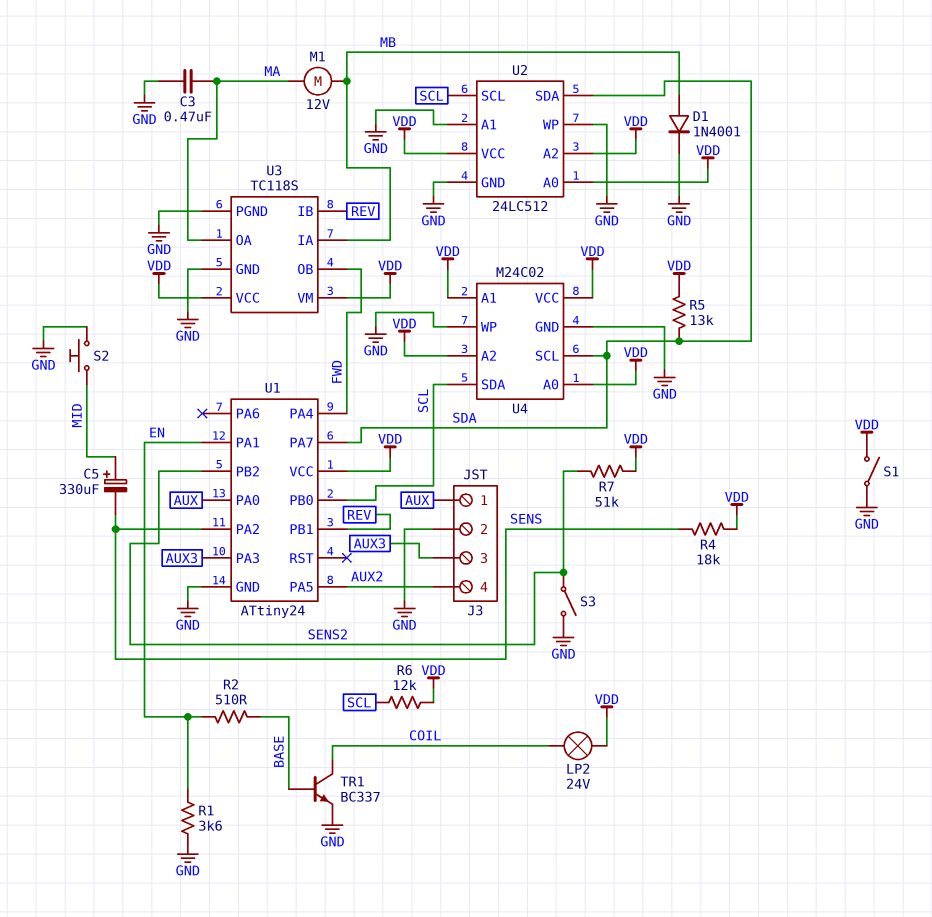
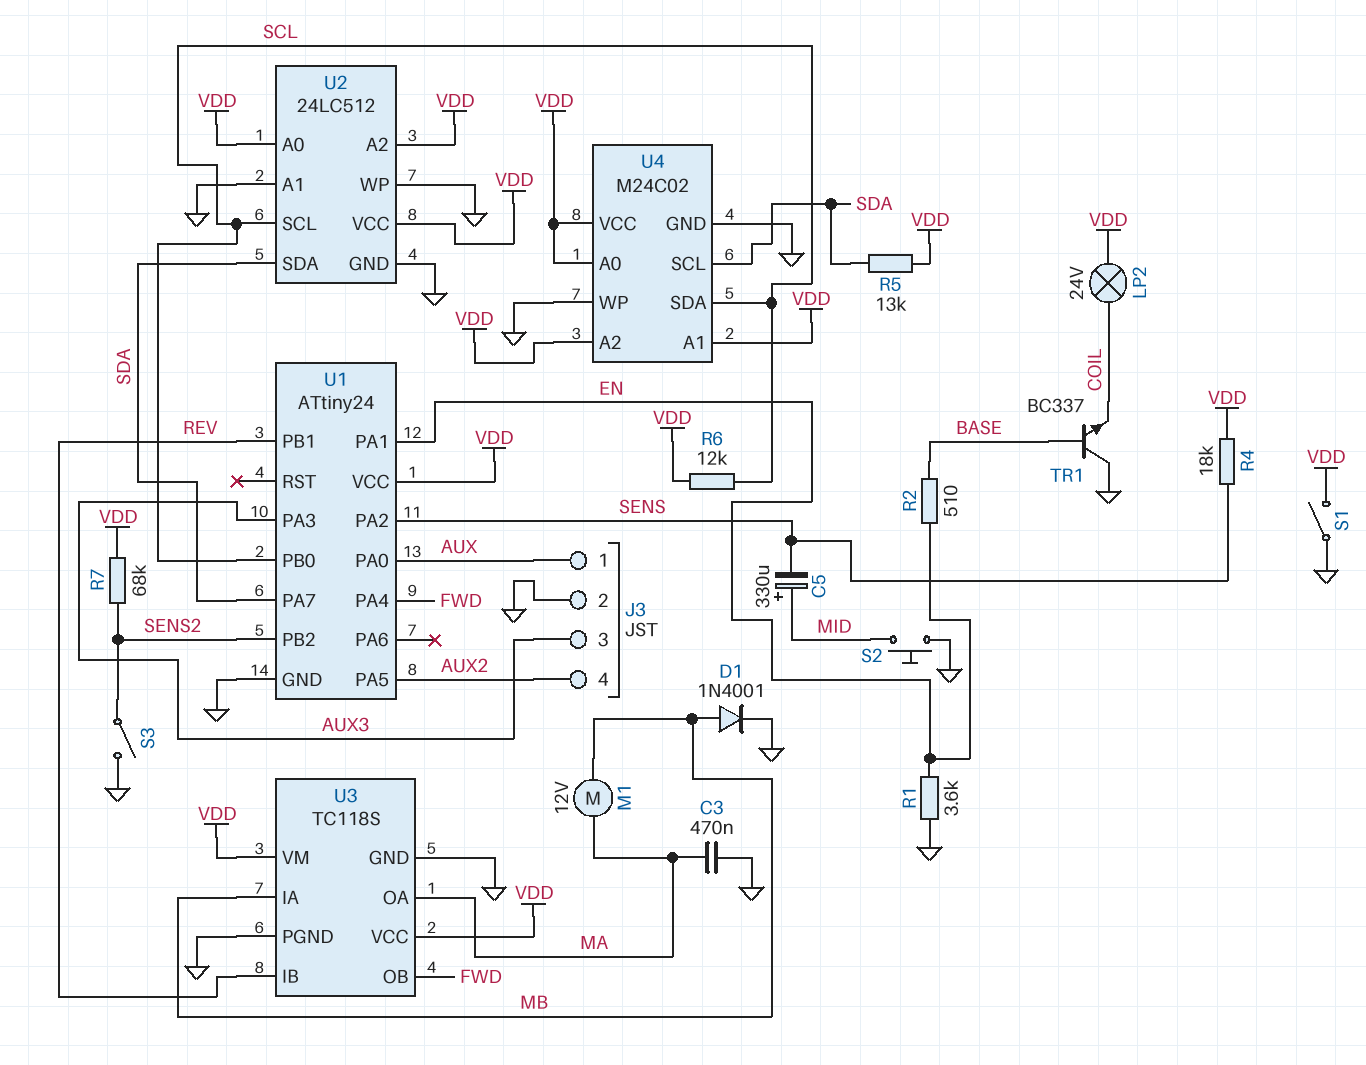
R7: 51k (SENS2, VDD) -> 68k (SENS2, VDD)
TR1: NPN BC337 (B BASE, C COIL, E GND) -> NPN BC337 (B BASE, C GND, E COIL)

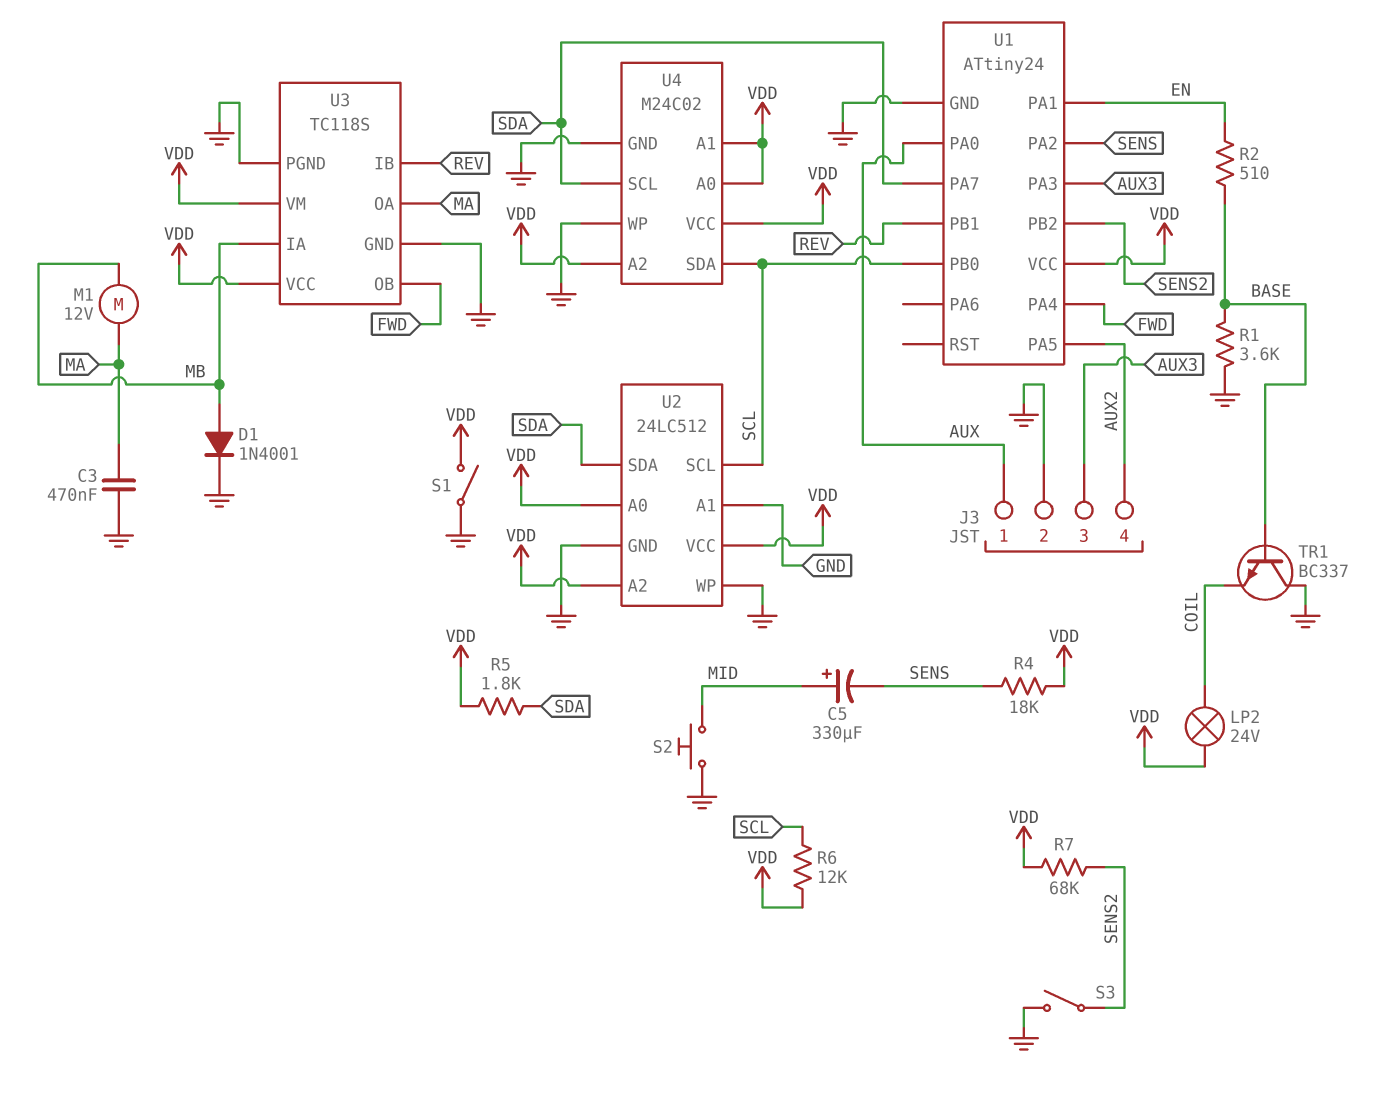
R1: 3.6k (EN, GND) -> 3.6k (BASE, GND)
R5: 13k (SDA, VDD) -> 1.8k (SDA, VDD)

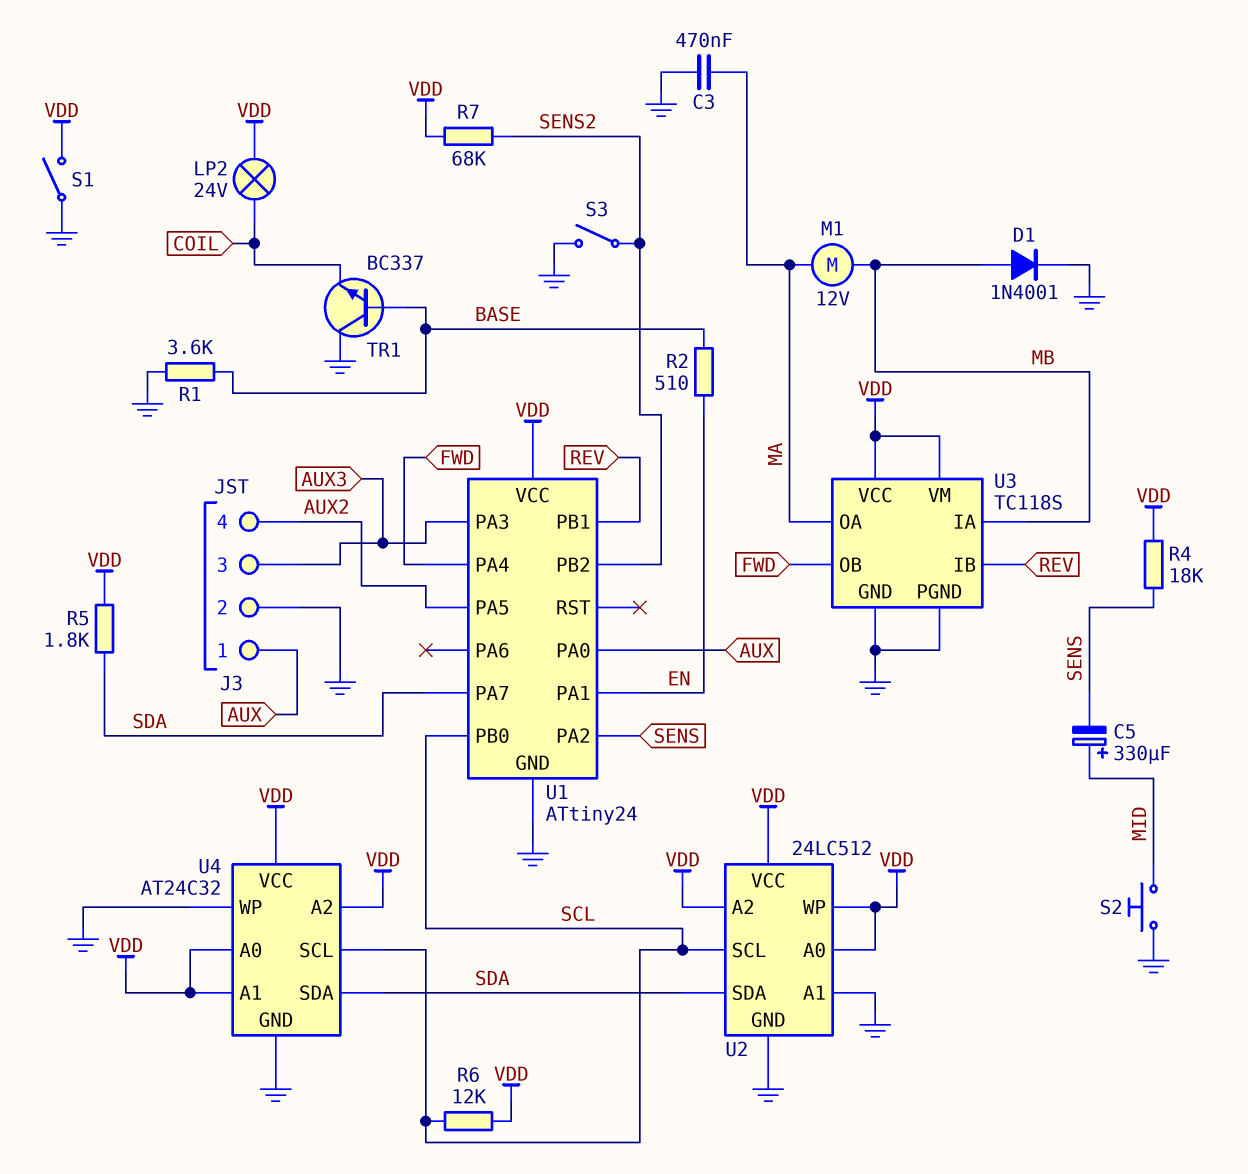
U2 pin WP: GND -> VDD
U4: M24C02 -> AT24C32
U4 pin SCL: SDA -> SCL
U4 pin SDA: SCL -> SDA

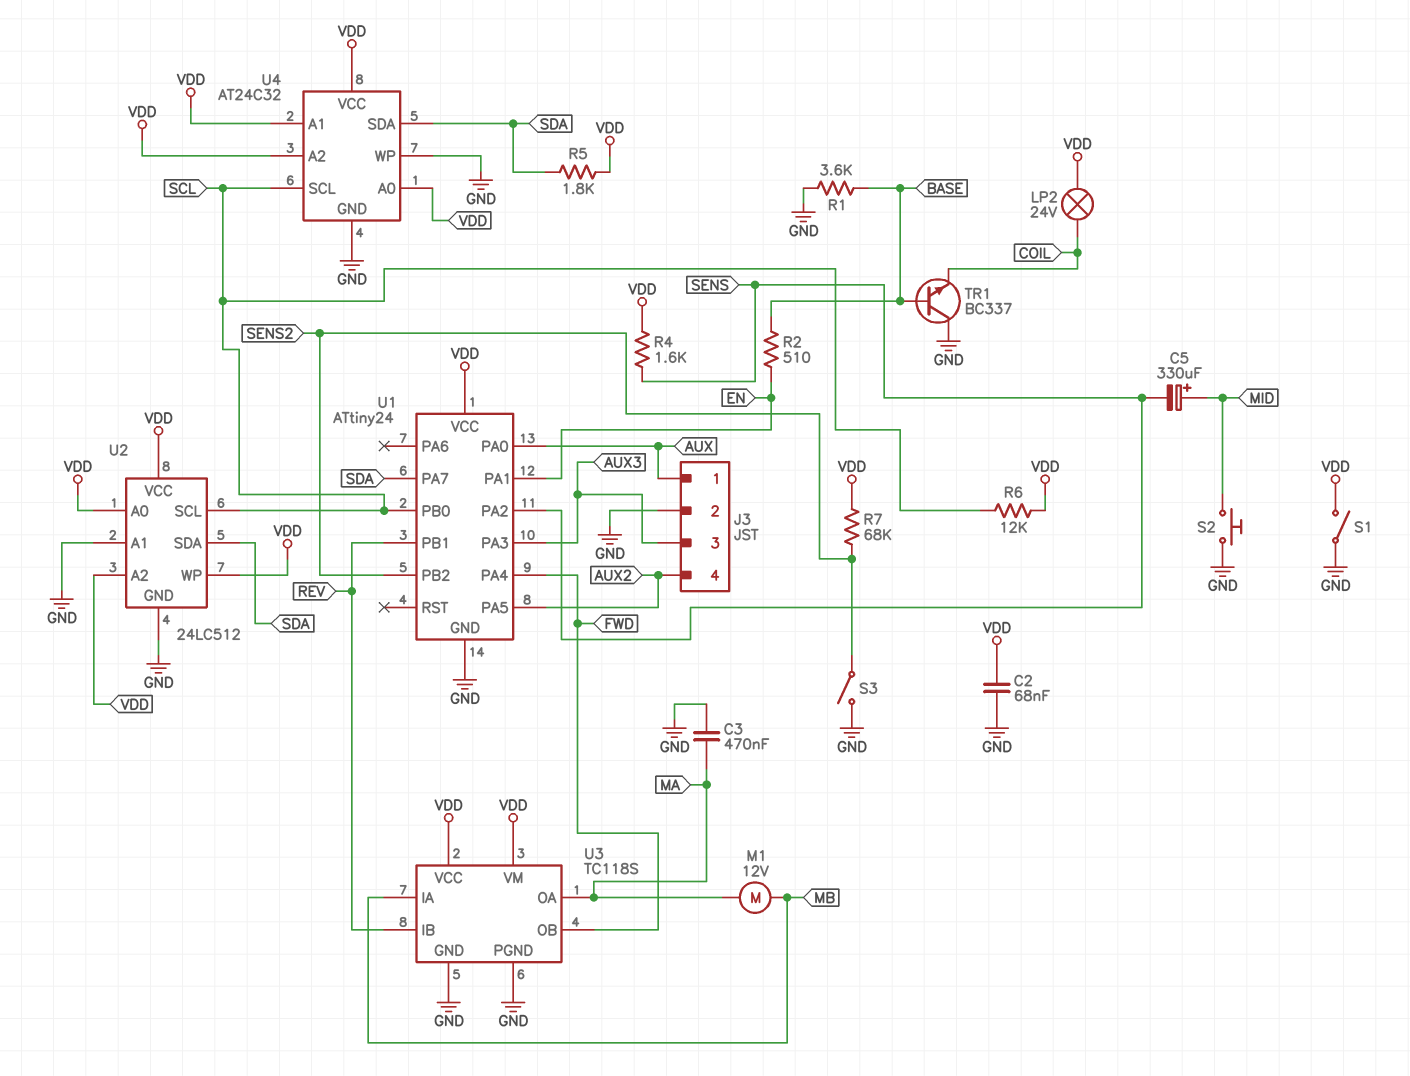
C2: none -> 68nF (GND, VDD)
D1: diode 1N4001 (A MB, K GND) -> none
R4: 18k (SENS, VDD) -> 1.6k (SENS, VDD)

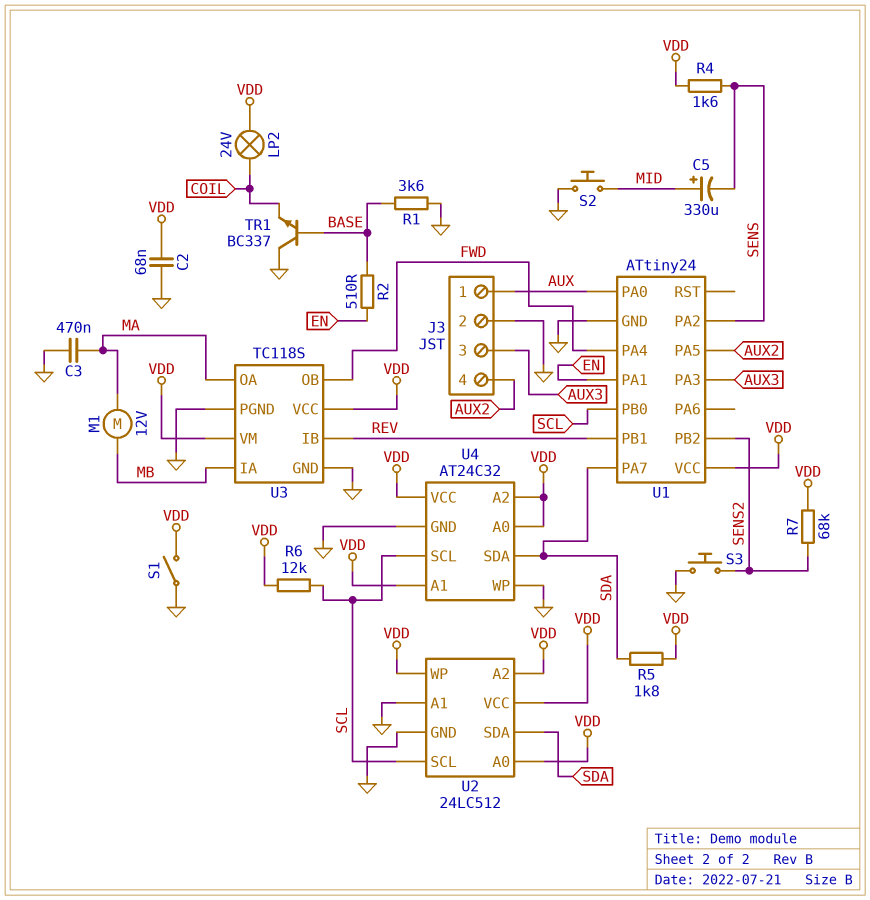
S3: switch (GND, SENS2) -> button (GND, SENS2)

